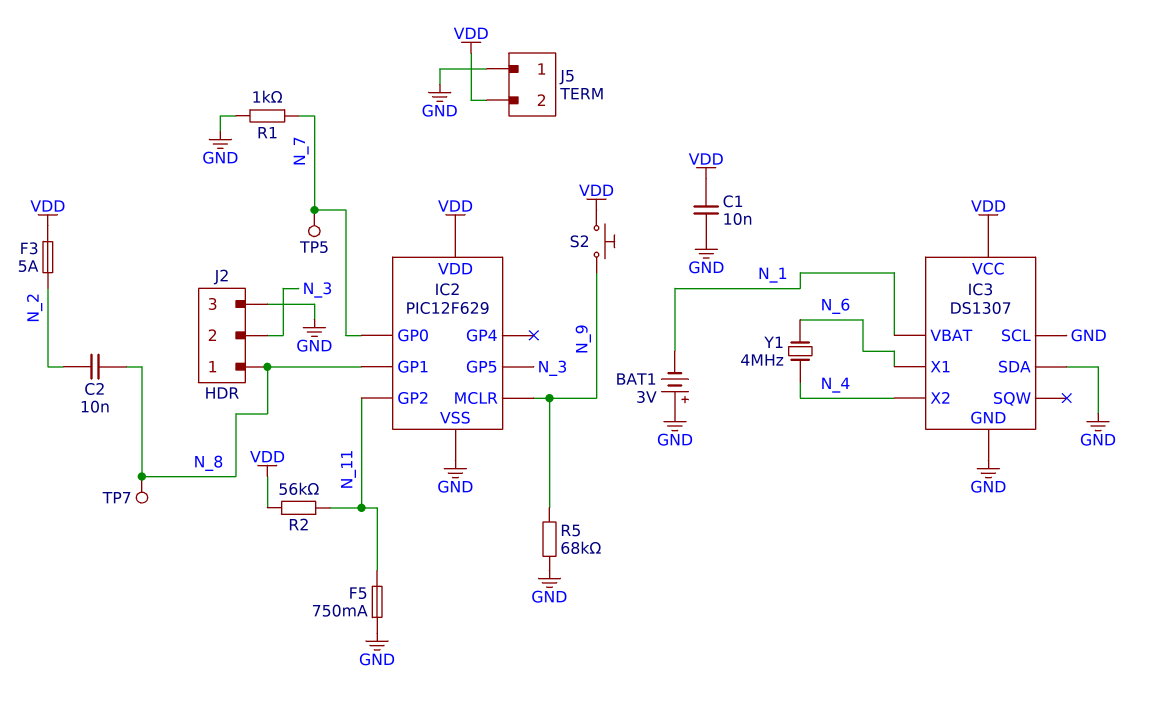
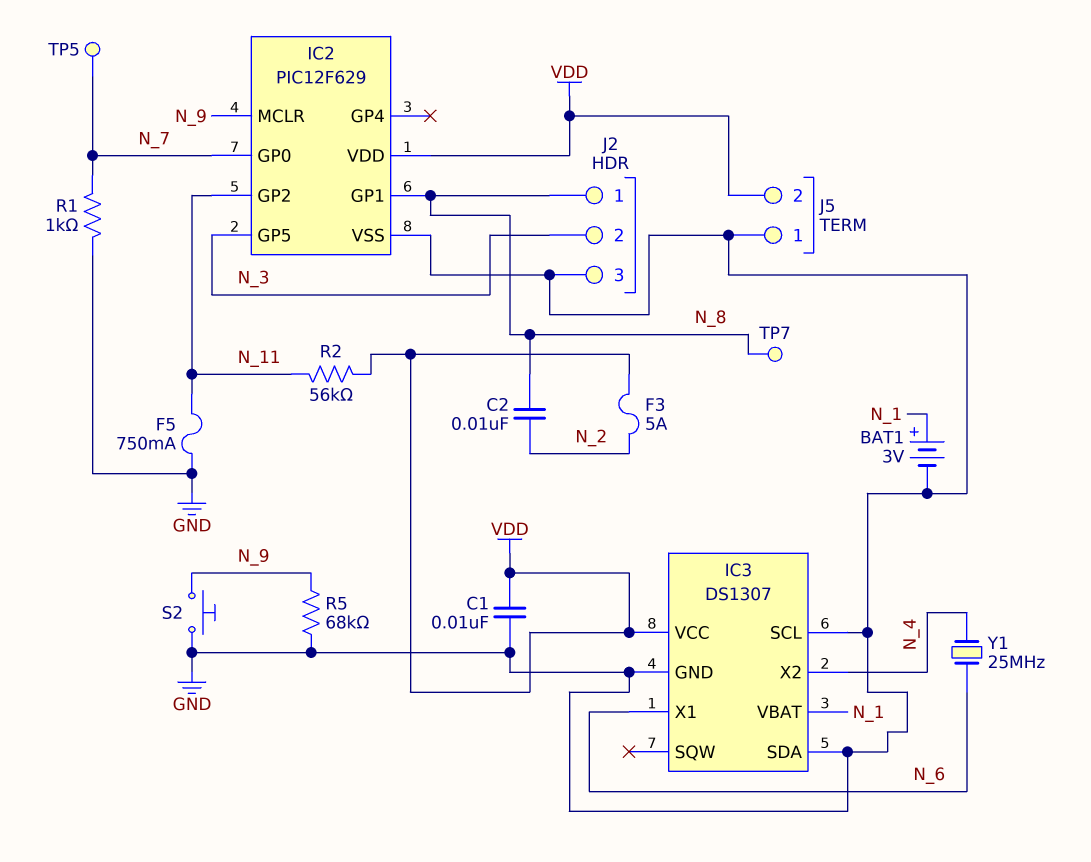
BAT1: 3V (plus GND, minus N_1) -> 3V (plus N_1, minus GND)
S2: button (N_9, VDD) -> button (GND, N_9)
Y1: 4MHz (N_4, N_6) -> 25MHz (N_4, N_6)

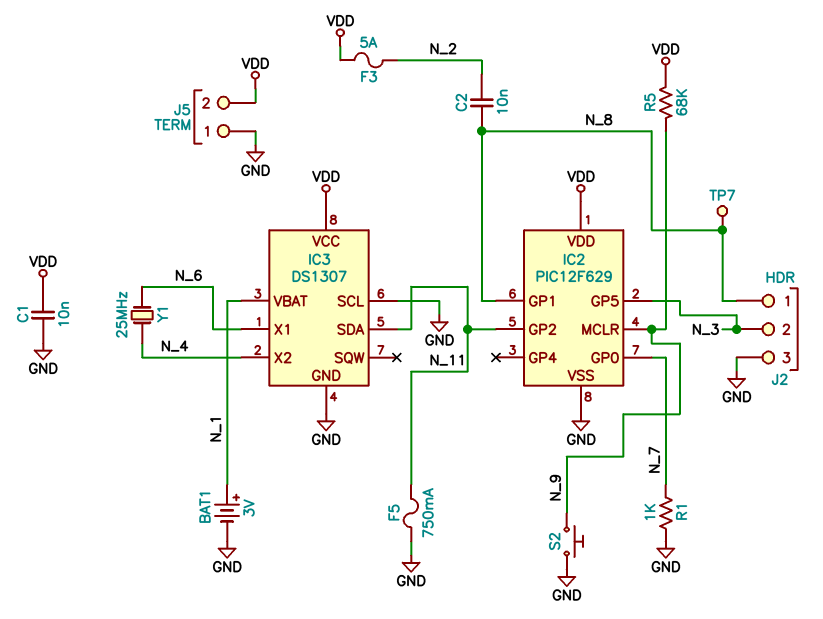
IC3 pin SDA: GND -> N_11
R2: 56k (N_11, VDD) -> none
R5: 68k (GND, N_9) -> 68k (N_9, VDD)
TP5: test point (N_7) -> none

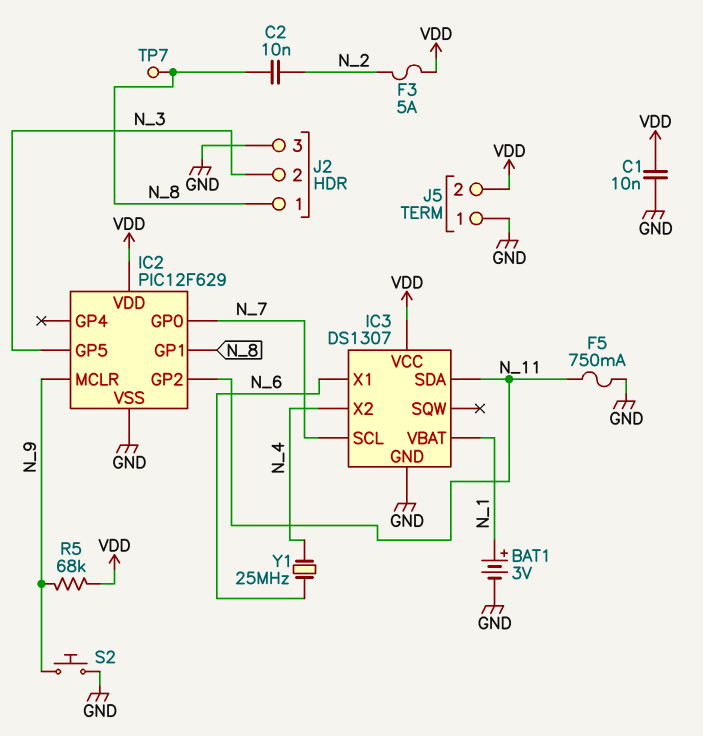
IC3 pin SCL: GND -> N_7
R1: 1k (GND, N_7) -> none

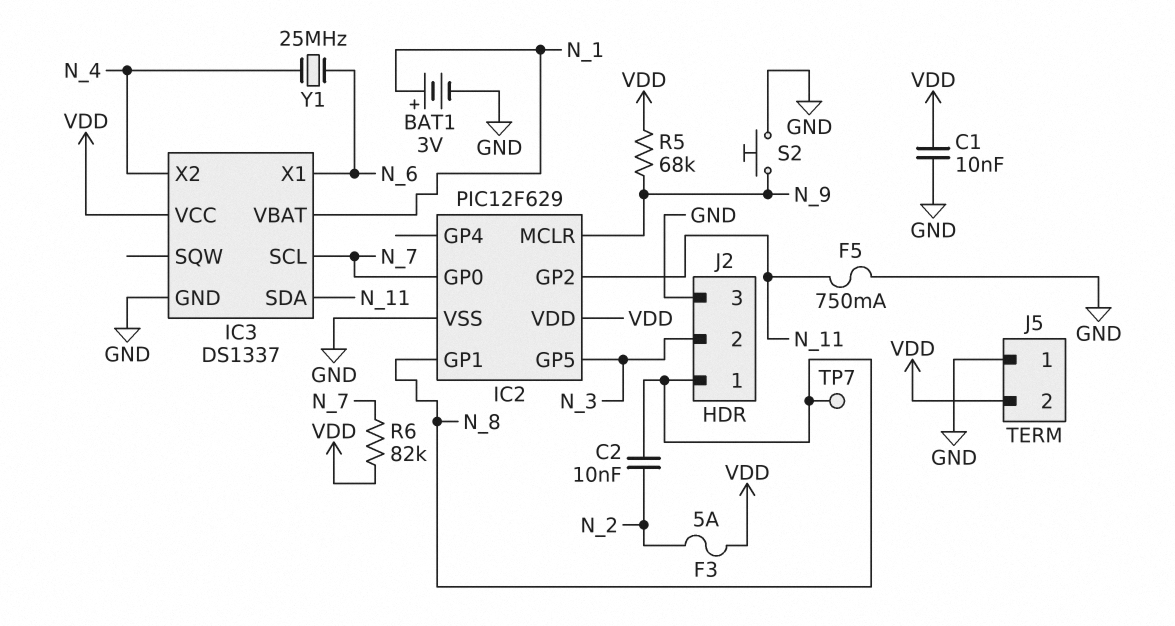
IC3: DS1307 -> DS1337
R6: none -> 82k (N_7, VDD)

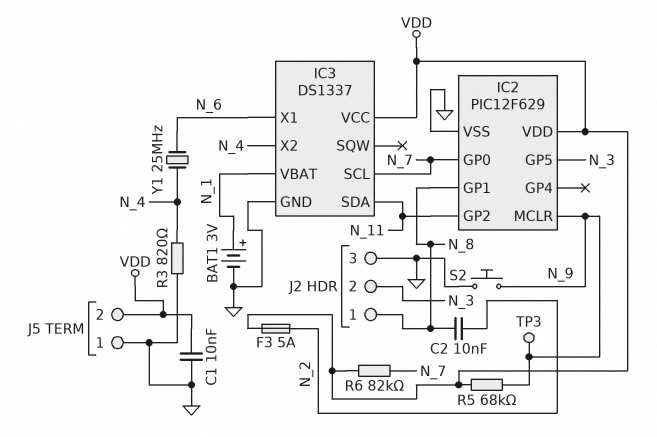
F5: 750mA (GND, N_11) -> none
R3: none -> 820 (GND, N_4)
TP3: none -> test point (N_9)
TP7: test point (N_8) -> none

